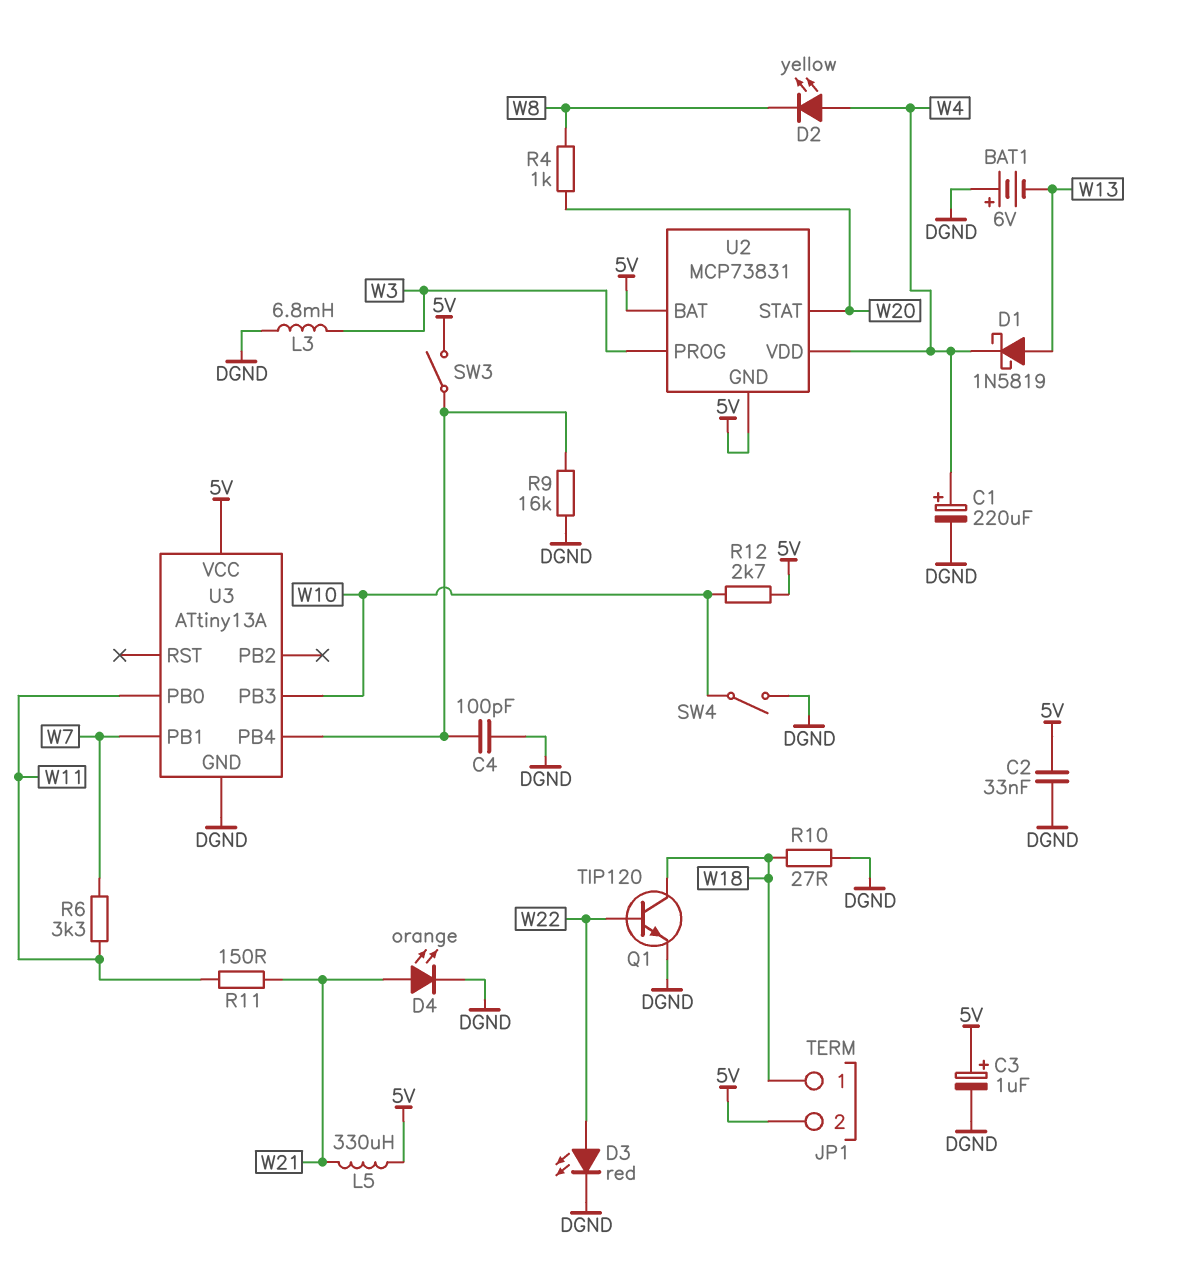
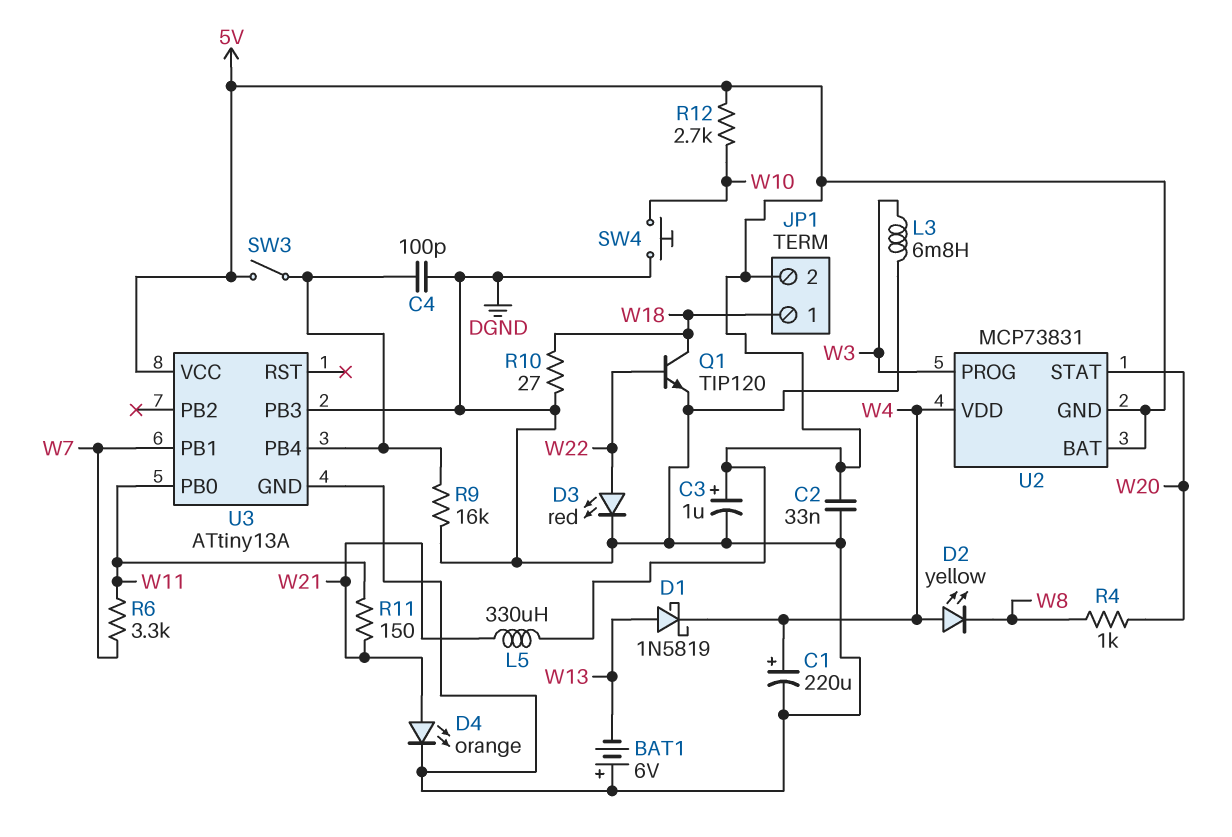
SW4: switch (DGND, W10) -> button (DGND, W10)
U3 pin PB3: W10 -> DGND

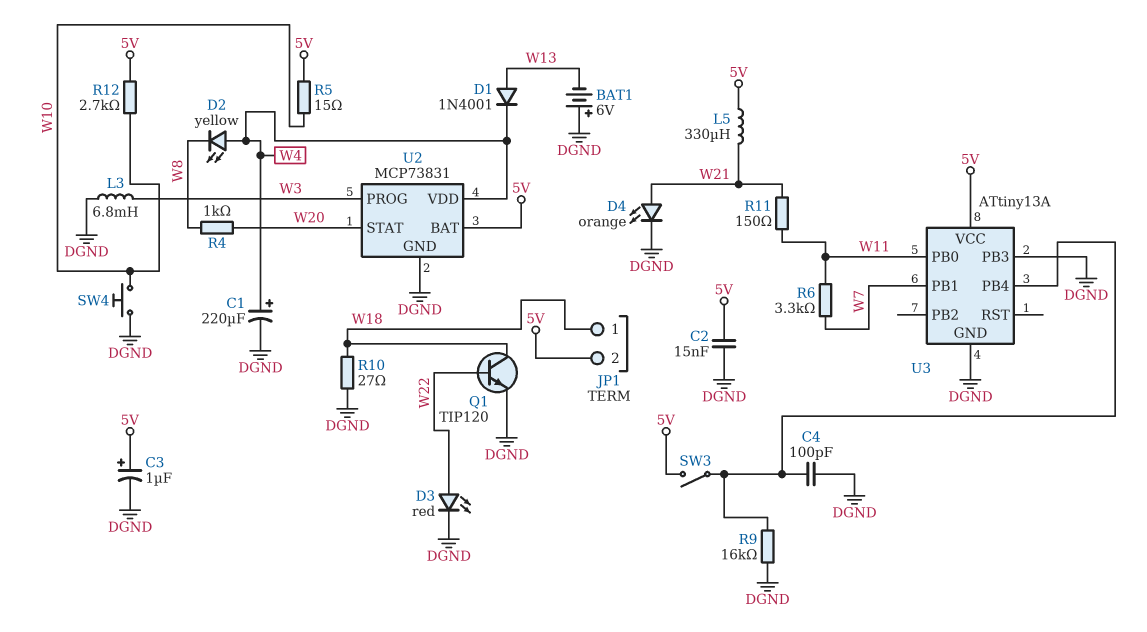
C2: 33nF (5V, DGND) -> 15nF (5V, DGND)
D1: schottky 1N5819 (A W13, K W4) -> diode 1N4001 (A W13, K W4)
R5: none -> 15 (5V, W10)
U2 pin GND: 5V -> DGND

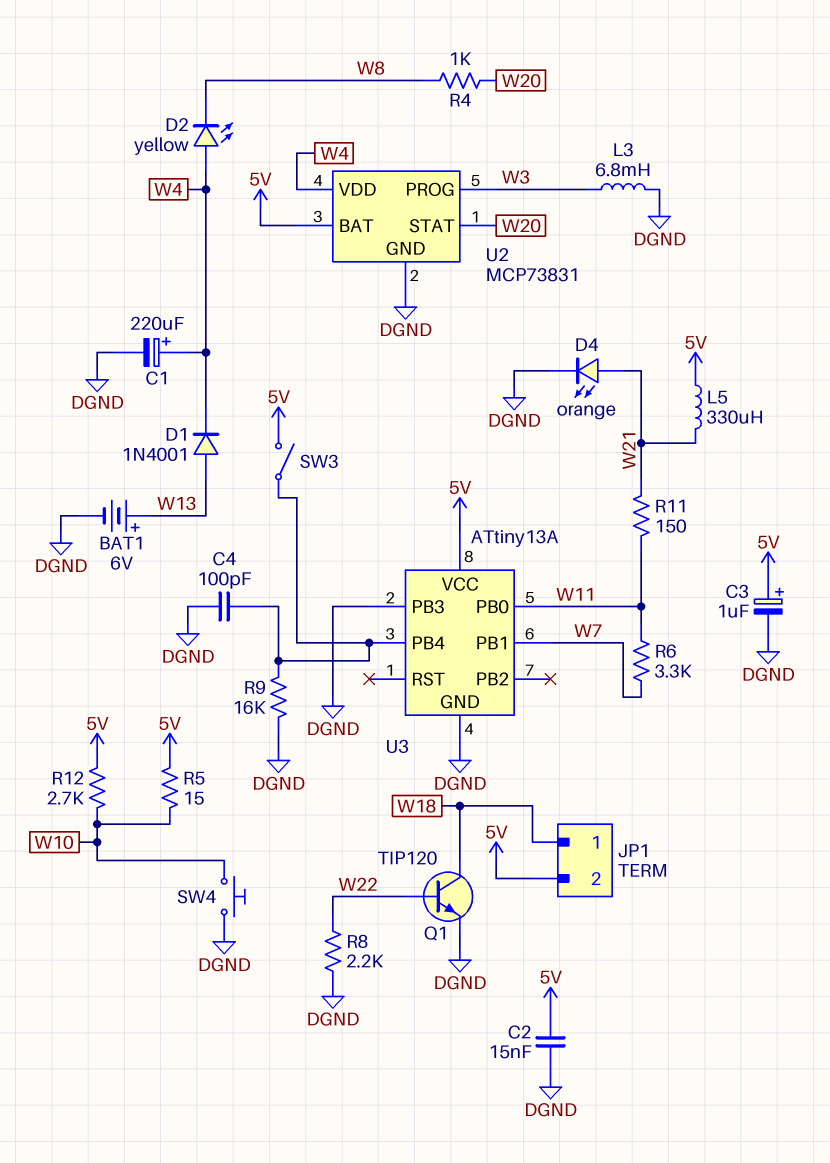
BAT1: 6V (plus DGND, minus W13) -> 6V (plus W13, minus DGND)
D3: LED red (A W22, K DGND) -> none
R8: none -> 2.2k (DGND, W22)
R10: 27 (DGND, W18) -> none

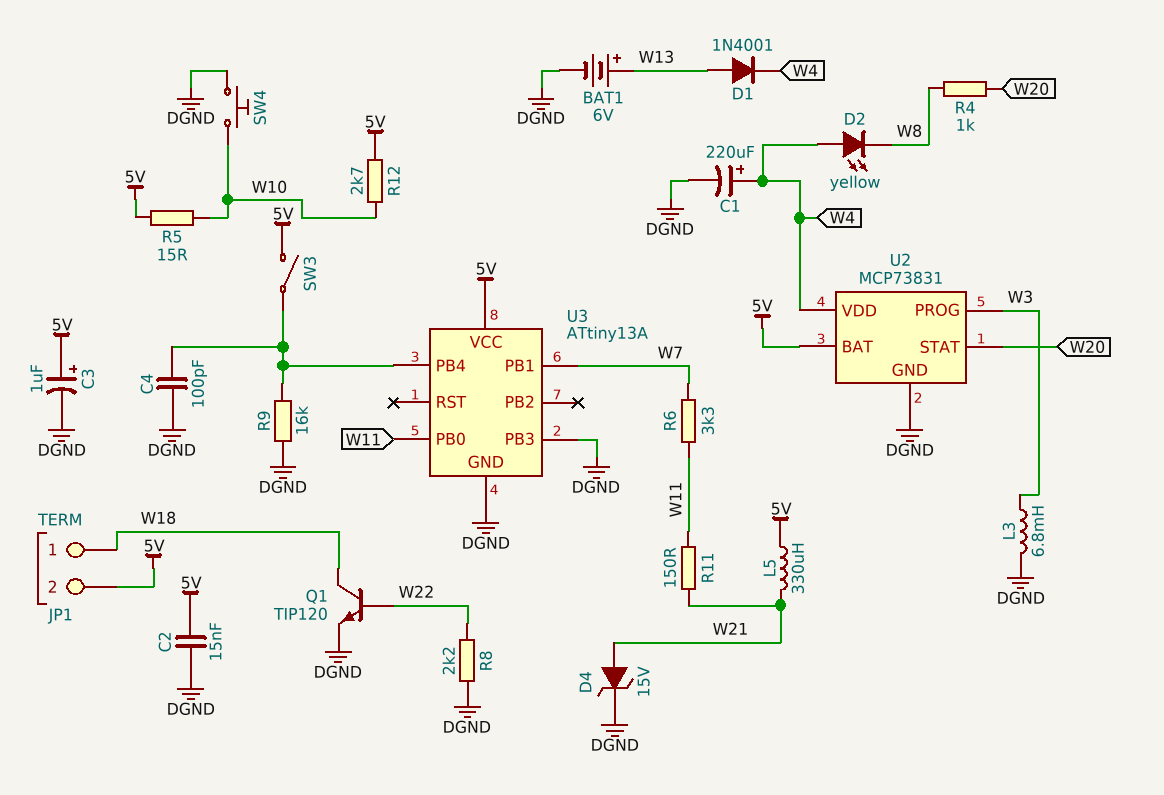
D4: LED orange (A W21, K DGND) -> zener 15V (A W21, K DGND)

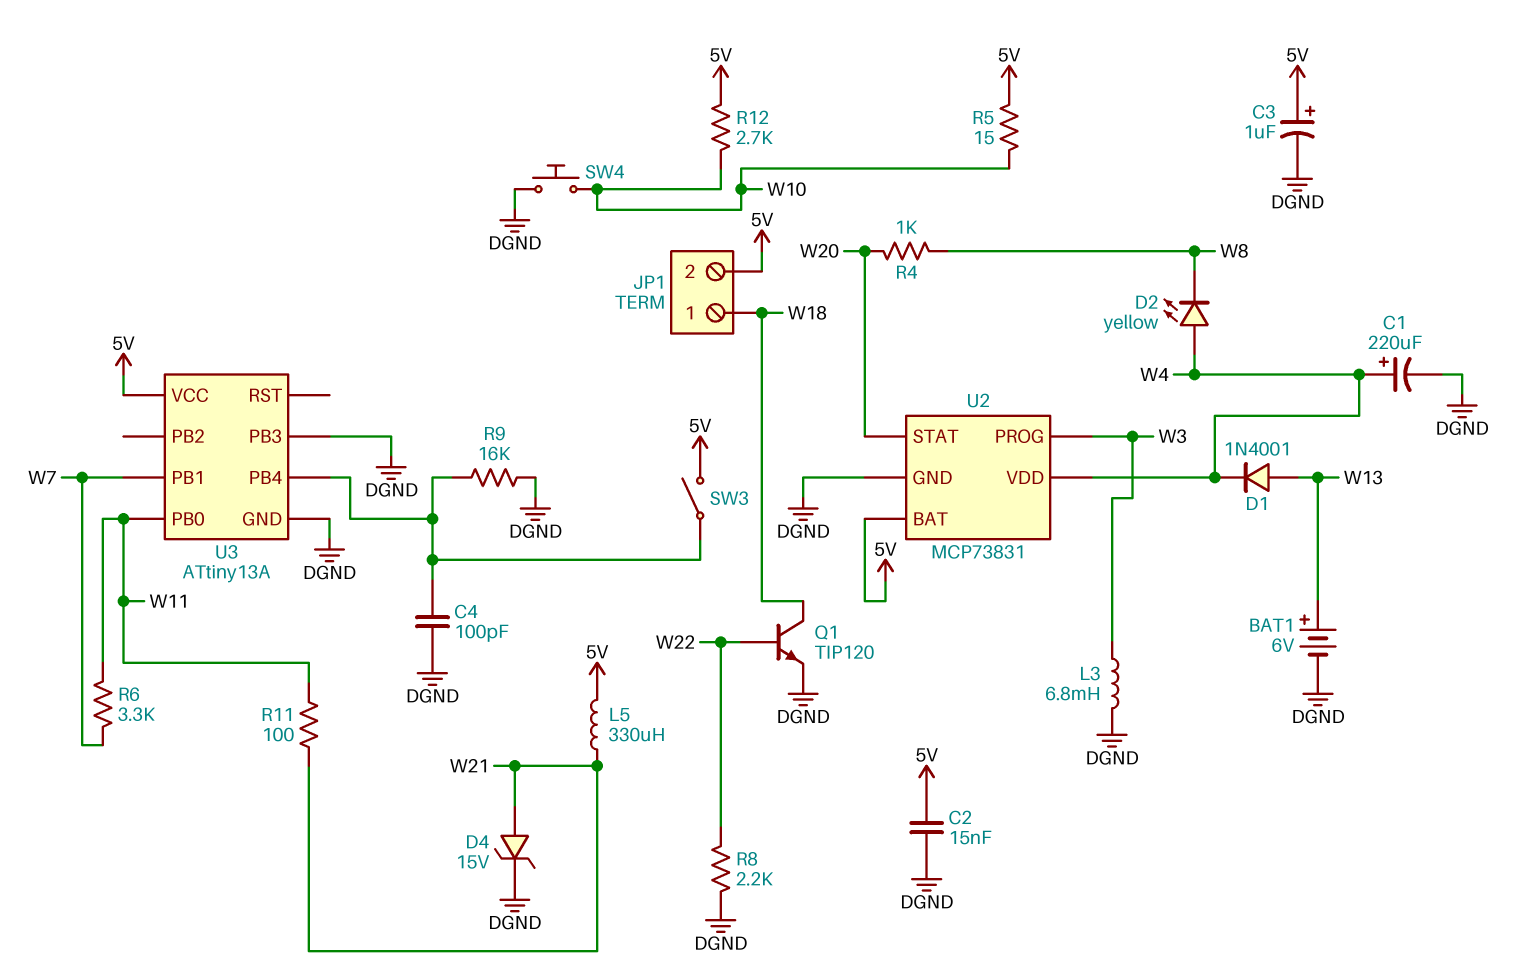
R11: 150 (W11, W21) -> 100 (W11, W21)

